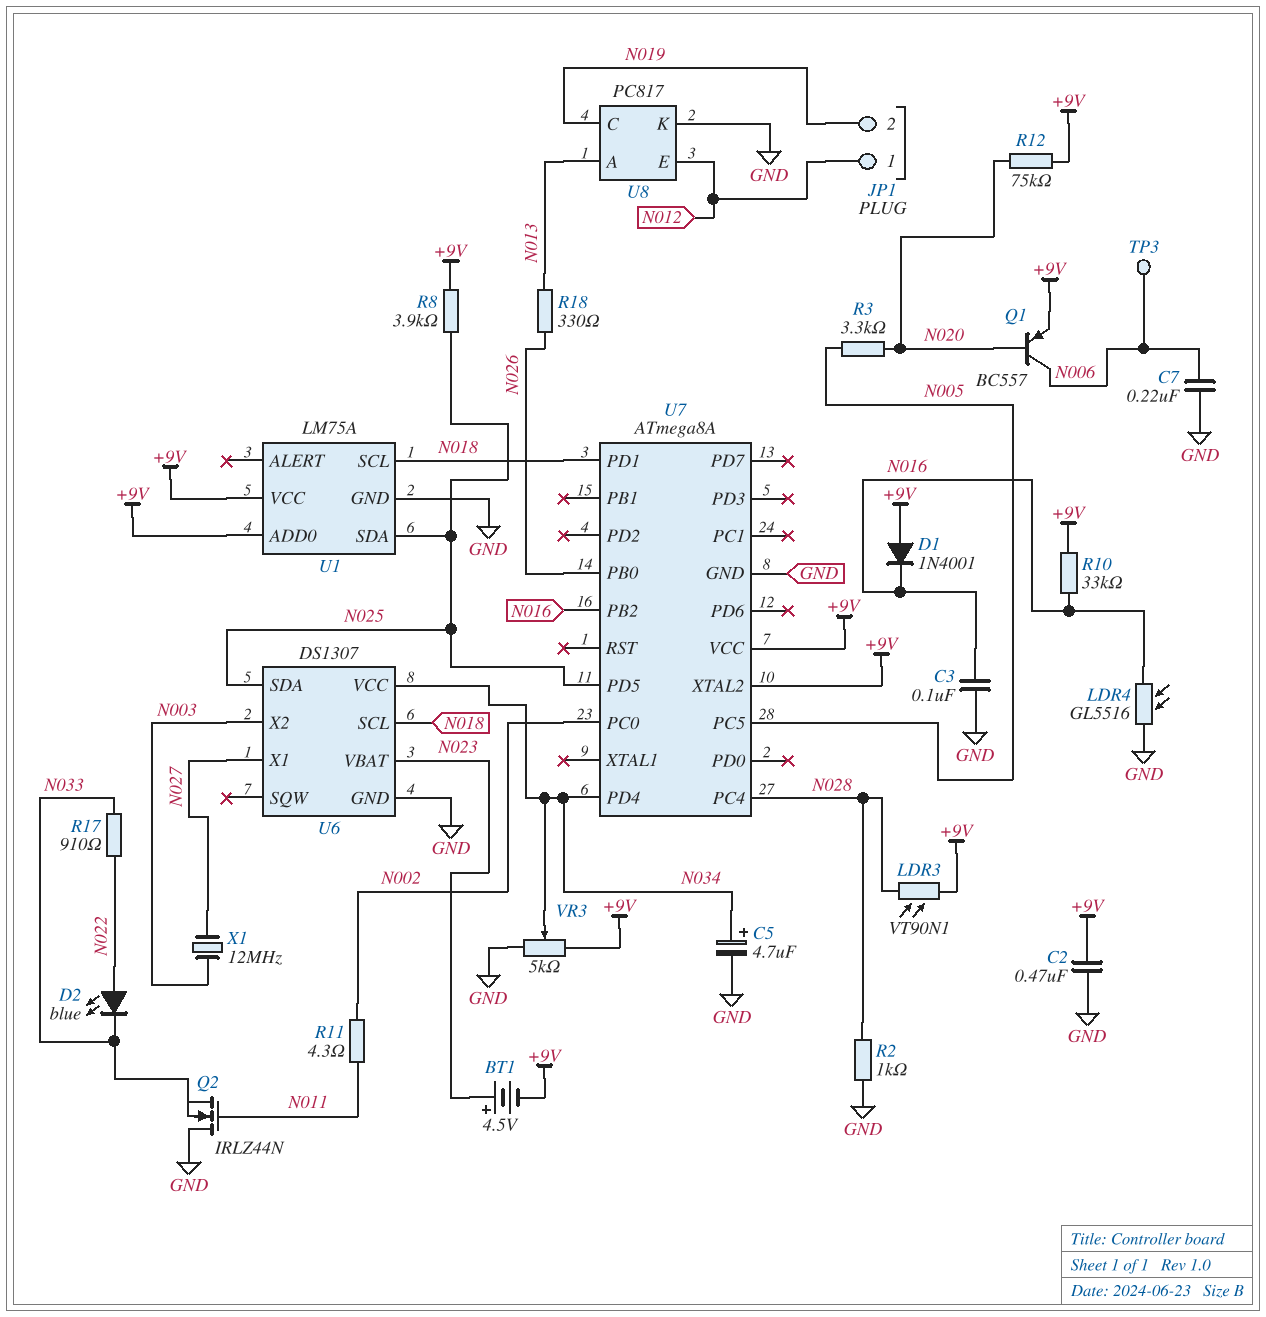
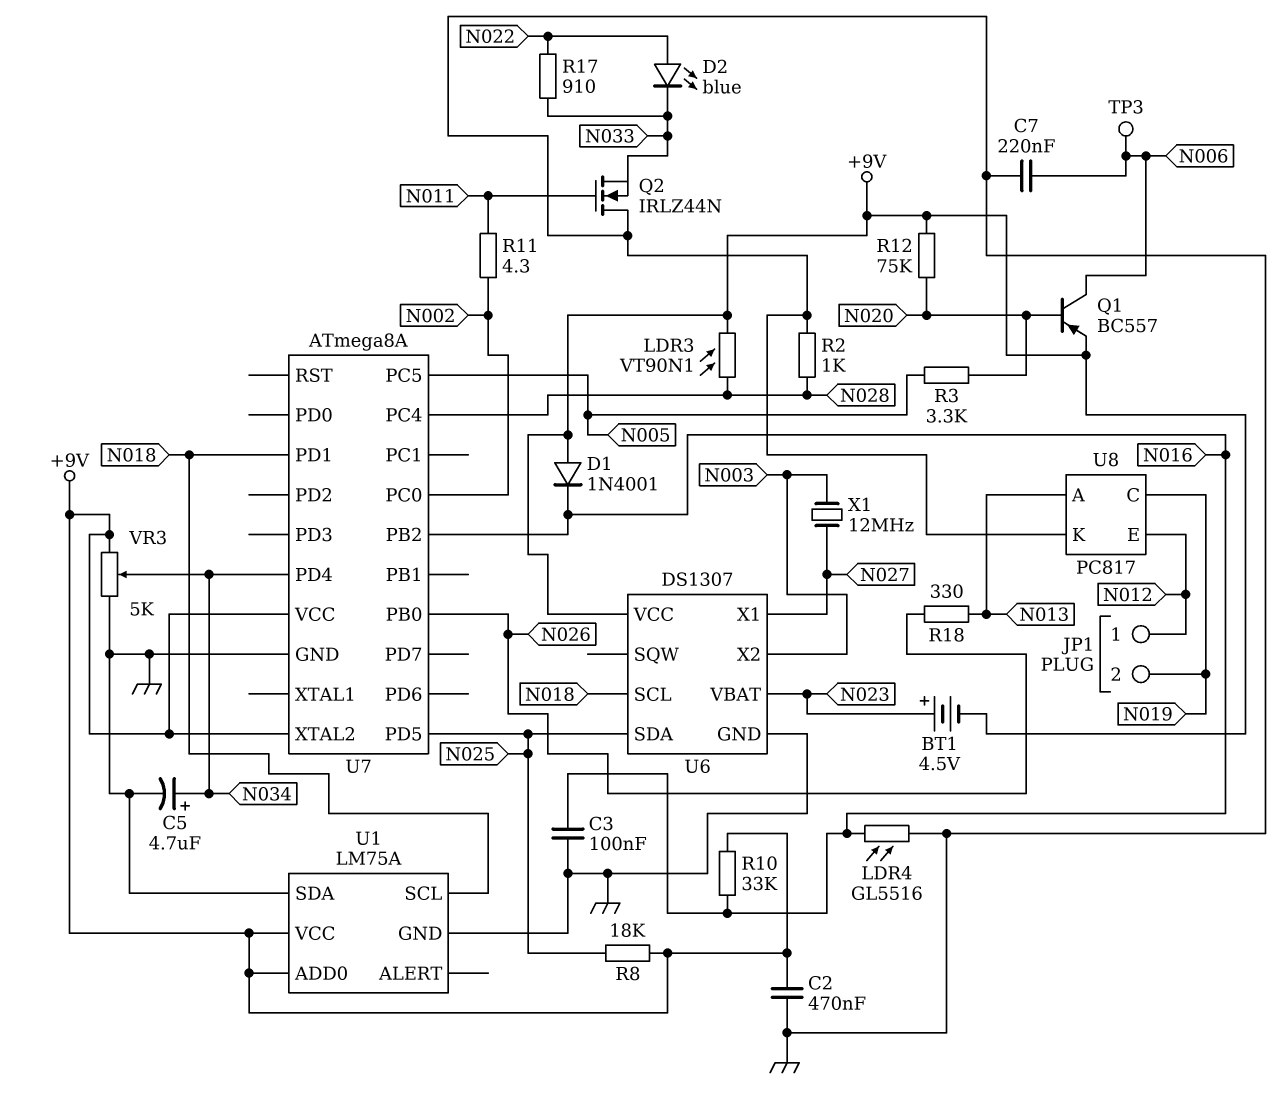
R8: 3.9k (+9V, N025) -> 18k (+9V, N025)
U1 pin SDA: N025 -> GND
U6 pin VCC: N034 -> +9V

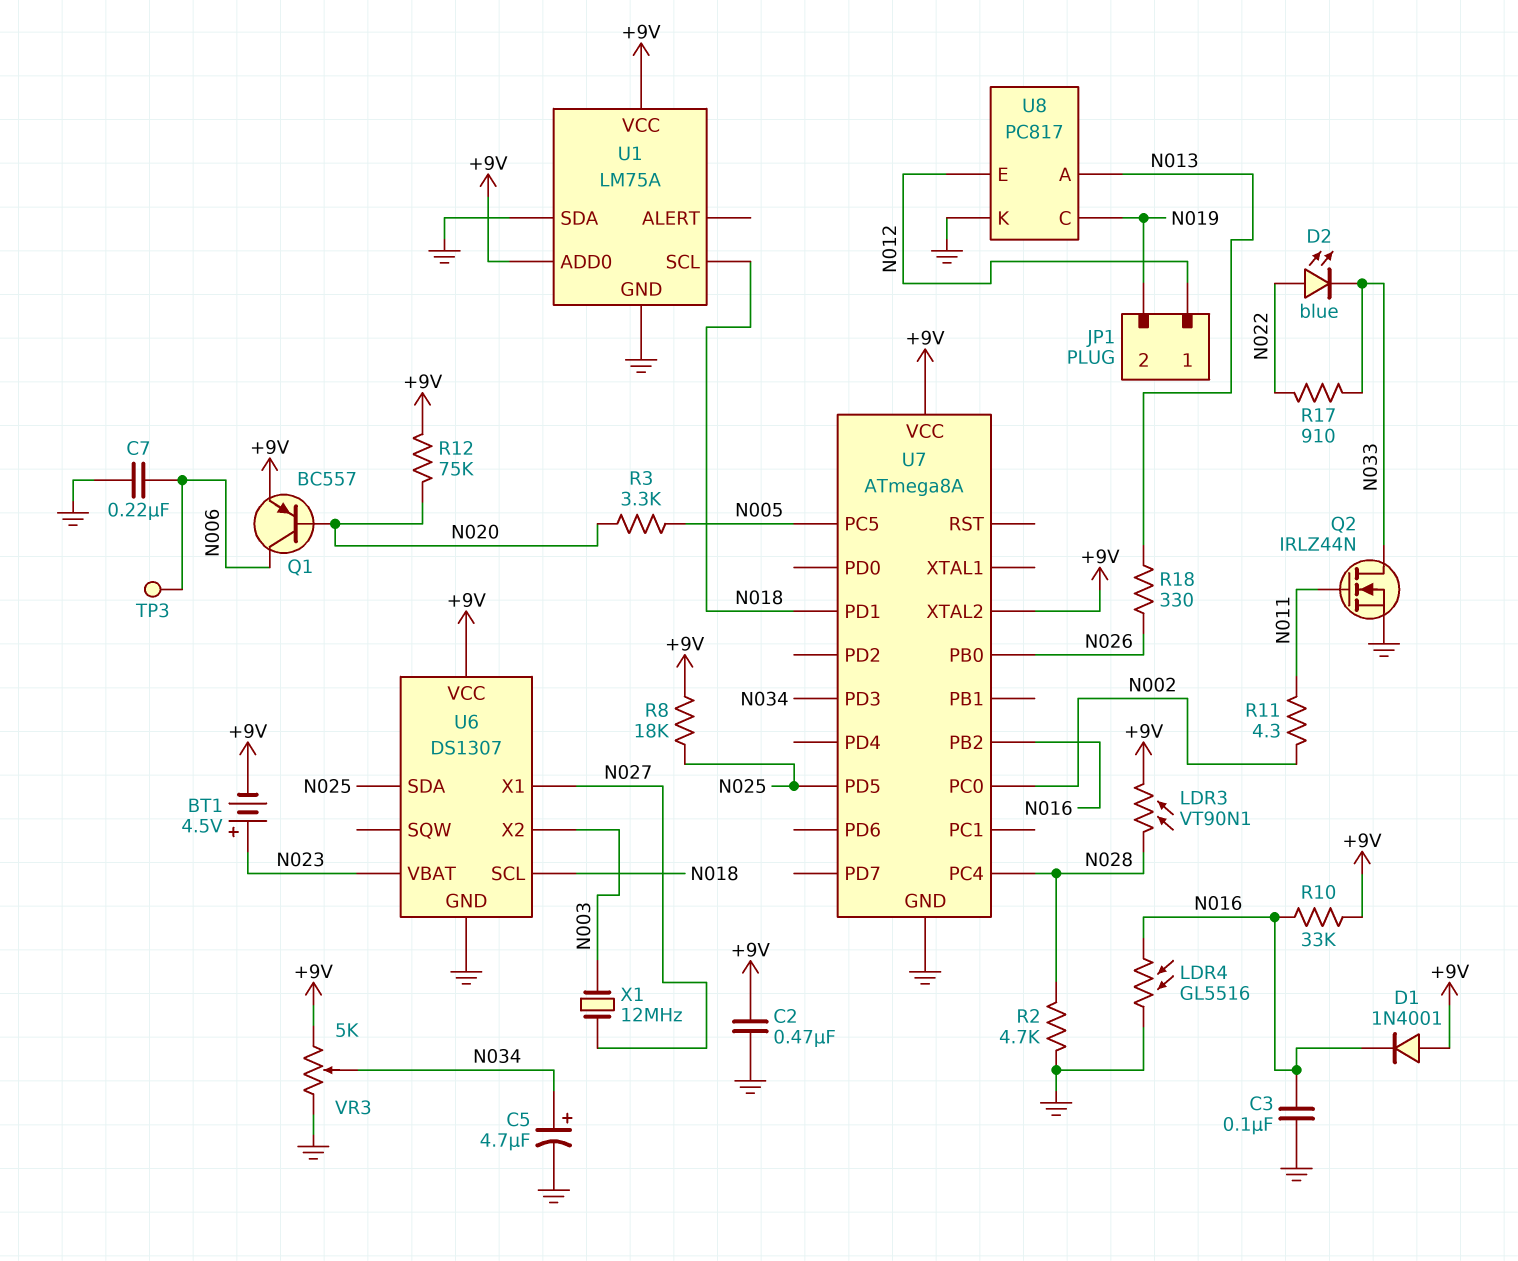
Q2: NMOS IRLZ44N (G N011, D GND, S N033) -> NMOS IRLZ44N (G N011, D N033, S GND)
R2: 1k (GND, N028) -> 4.7k (GND, N028)
U7 pin PD3: none -> N034
U7 pin PD4: N034 -> none

